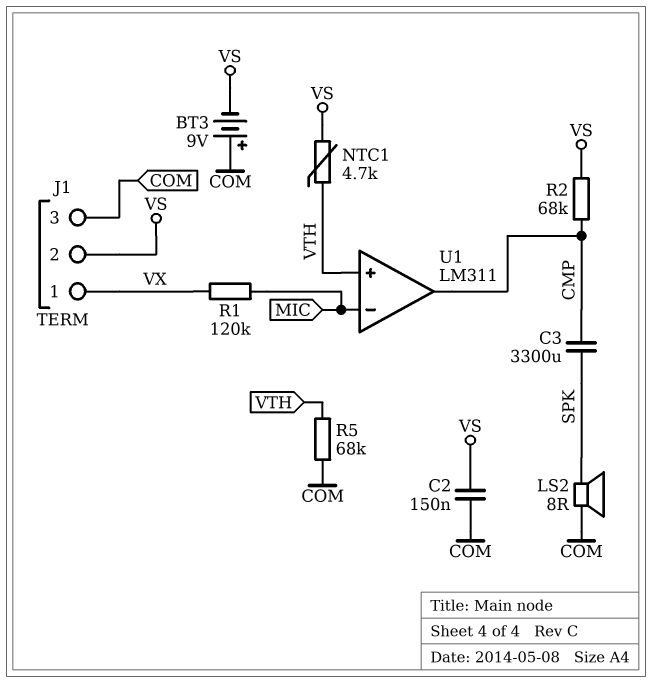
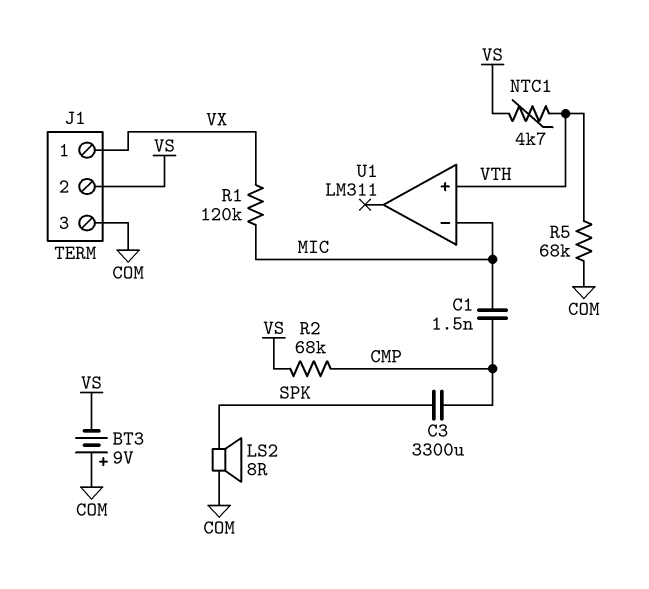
C1: none -> 1.5nF (CMP, MIC)
C2: 150nF (COM, VS) -> none
U1 pin out: CMP -> none

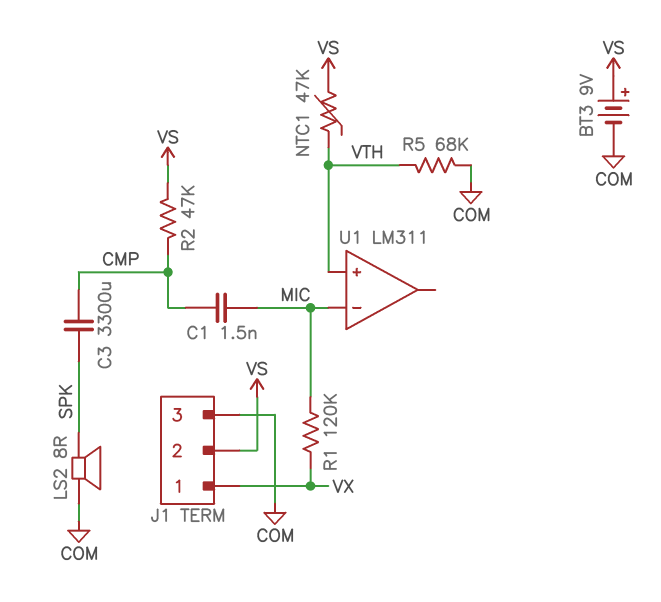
BT3: 9V (plus COM, minus VS) -> 9V (plus VS, minus COM)
NTC1: 4.7k (VS, VTH) -> 47k (VS, VTH)
R2: 68k (CMP, VS) -> 47k (CMP, VS)

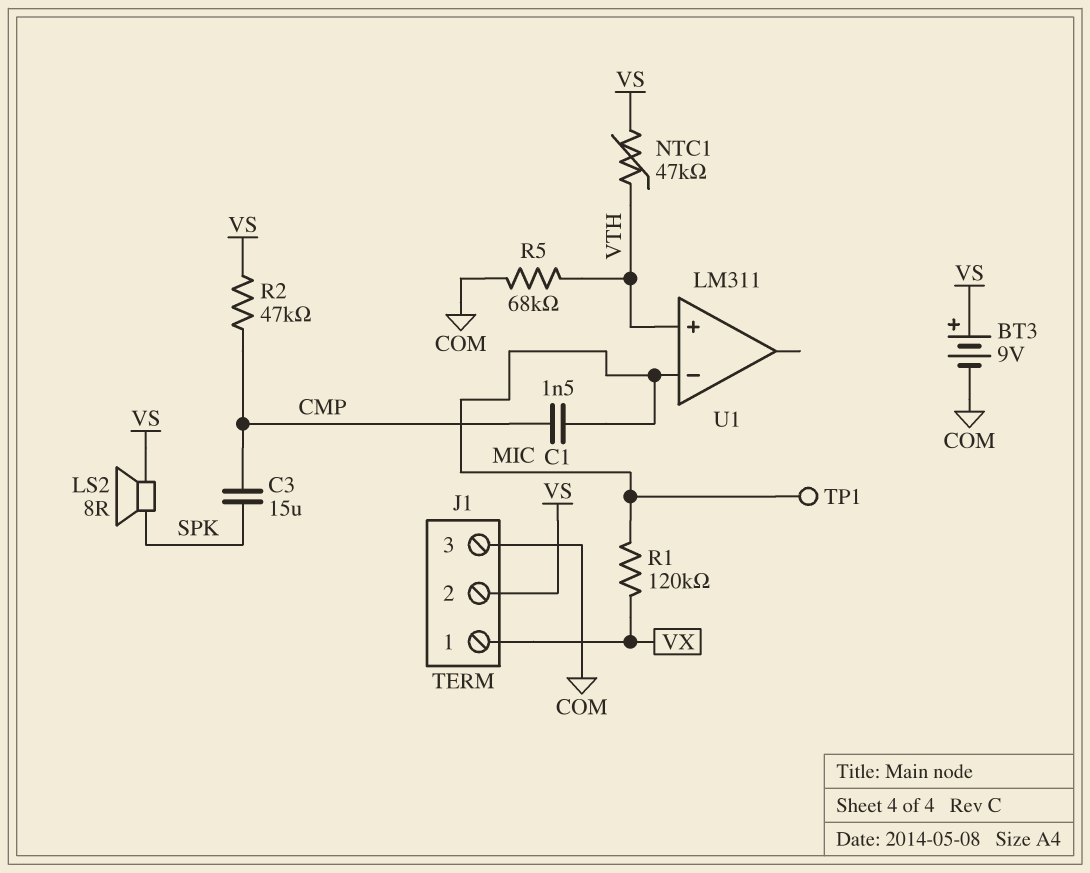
C3: 3300uF (CMP, SPK) -> 15uF (CMP, SPK)
LS2: speaker 8R (COM, SPK) -> speaker 8R (SPK, VS)
TP1: none -> test point (MIC)

